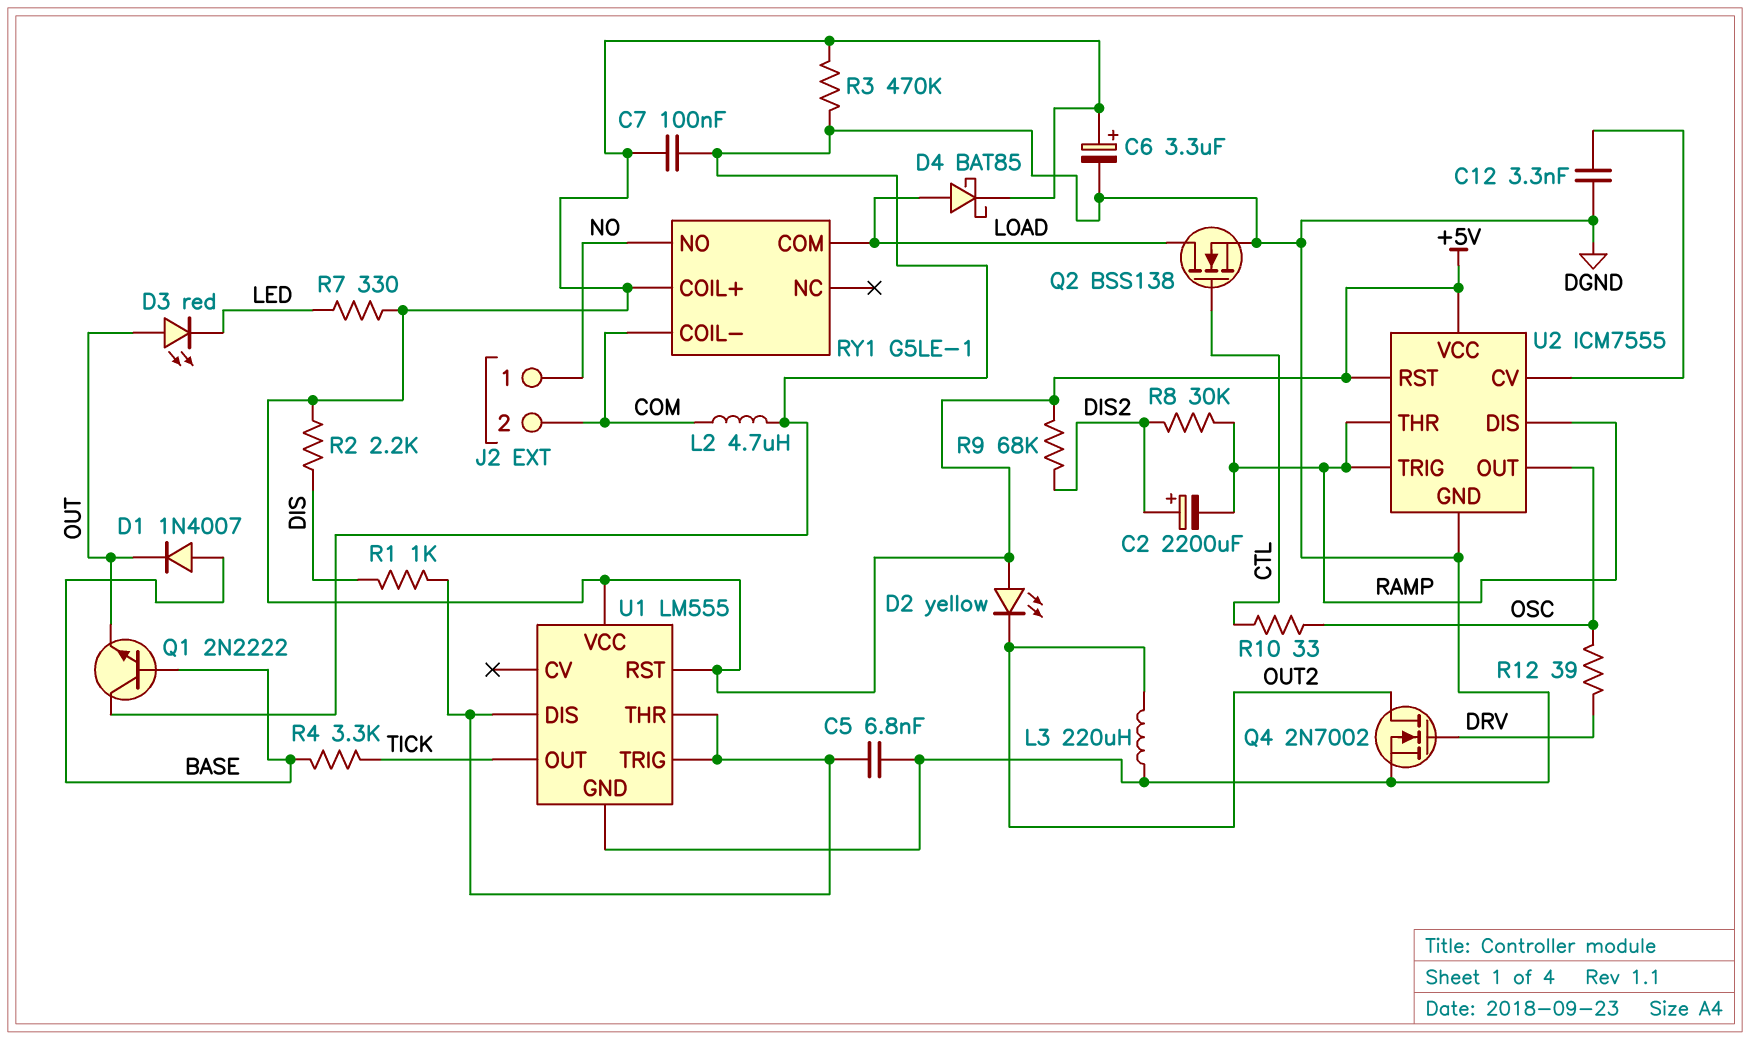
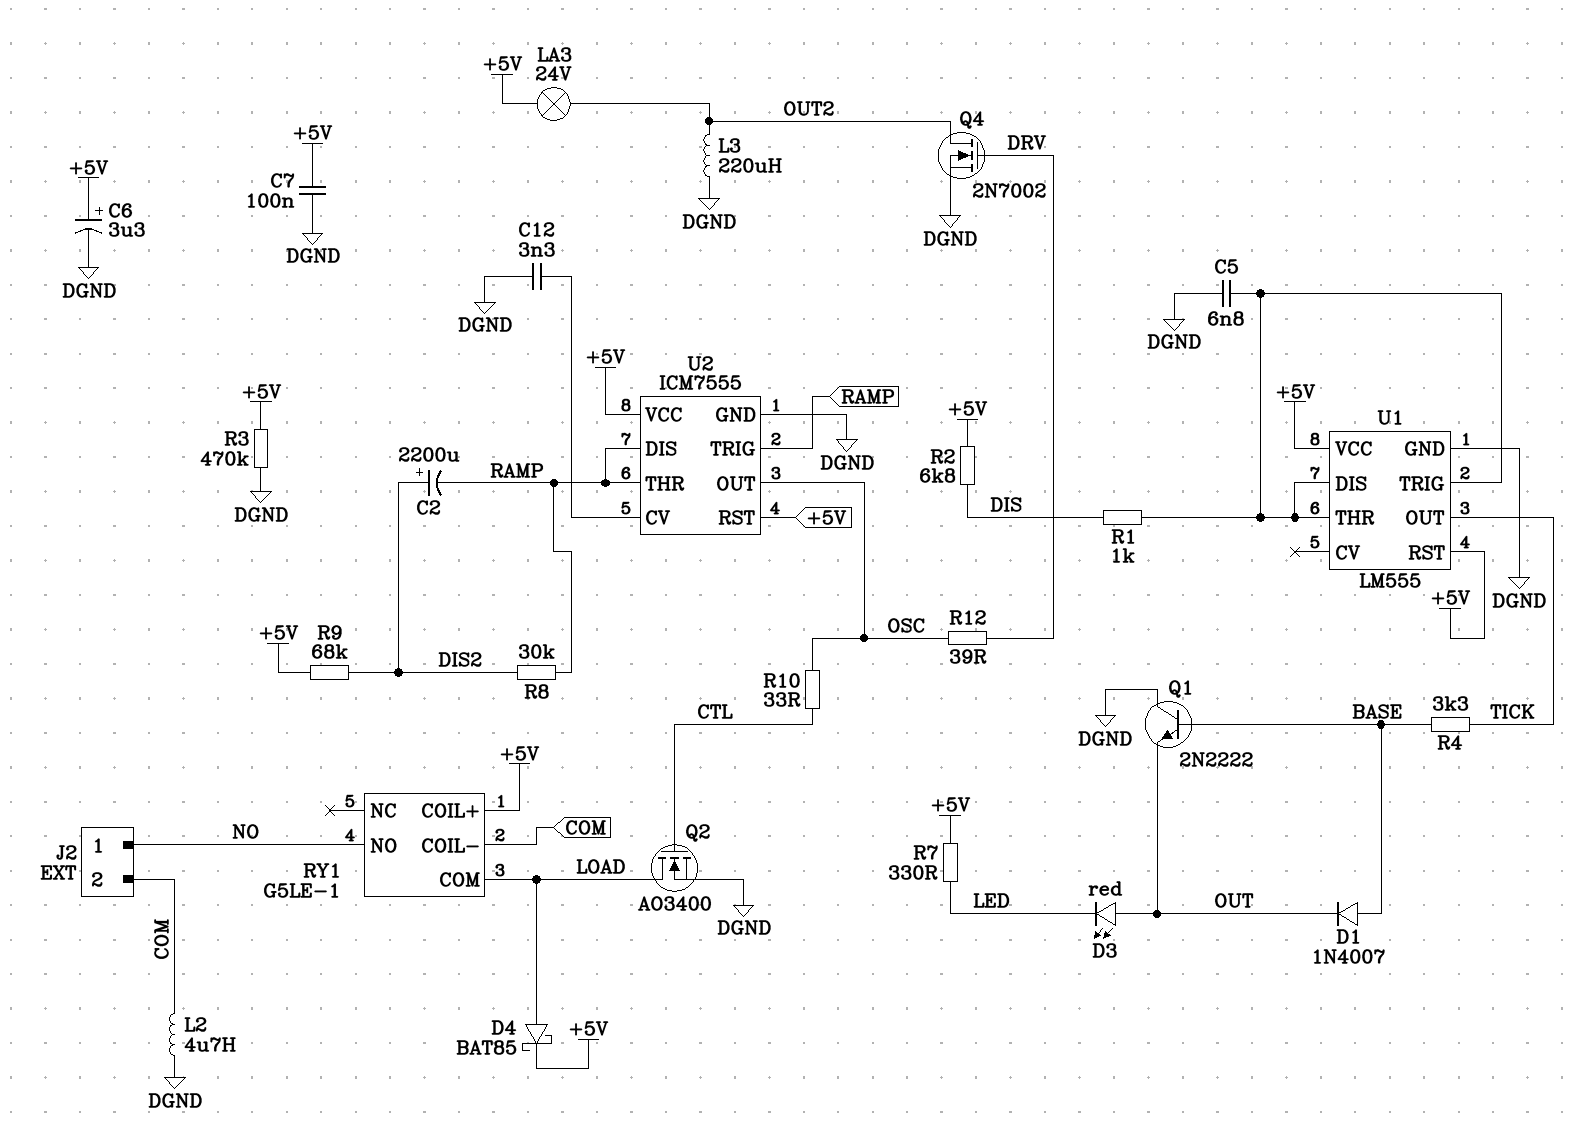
D2: LED yellow (A +5V, K OUT2) -> none
LA3: none -> lamp 24V (+5V, OUT2)
Q2: NMOS BSS138 (G CTL, D LOAD, S DGND) -> NMOS AO3400 (G CTL, D LOAD, S DGND)
R2: 2.2k (+5V, DIS) -> 6.8k (+5V, DIS)

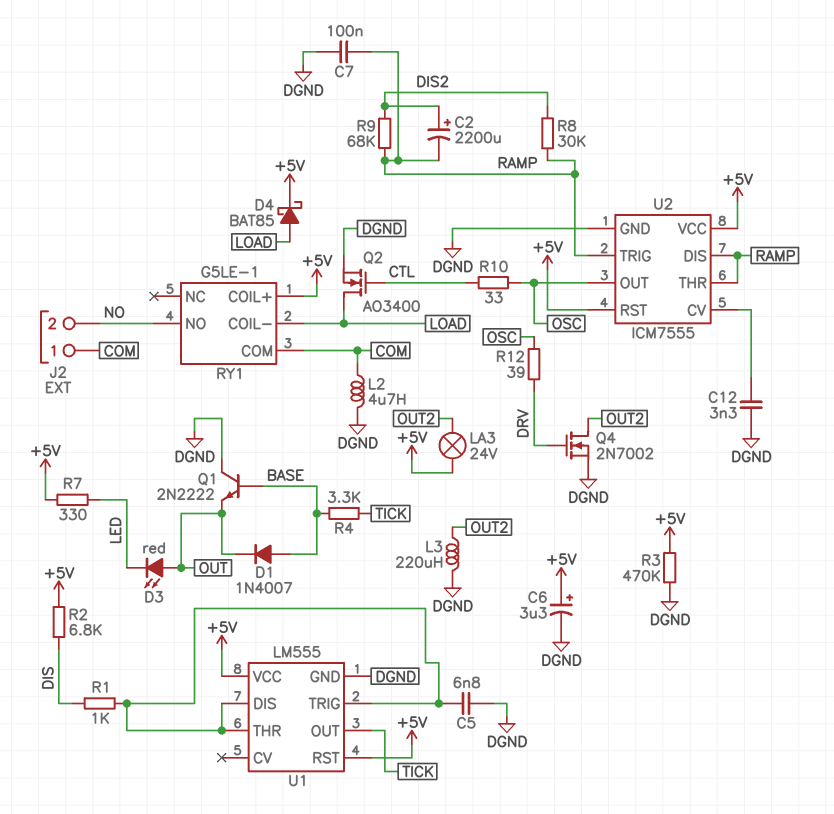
C7: 100nF (+5V, DGND) -> 100nF (DGND, RAMP)
J2 pin 1: NO -> COM
J2 pin 2: COM -> NO
R9: 68k (+5V, DIS2) -> 68k (DIS2, RAMP)
RY1 pin COIL-: COM -> LOAD
RY1 pin COM: LOAD -> COM

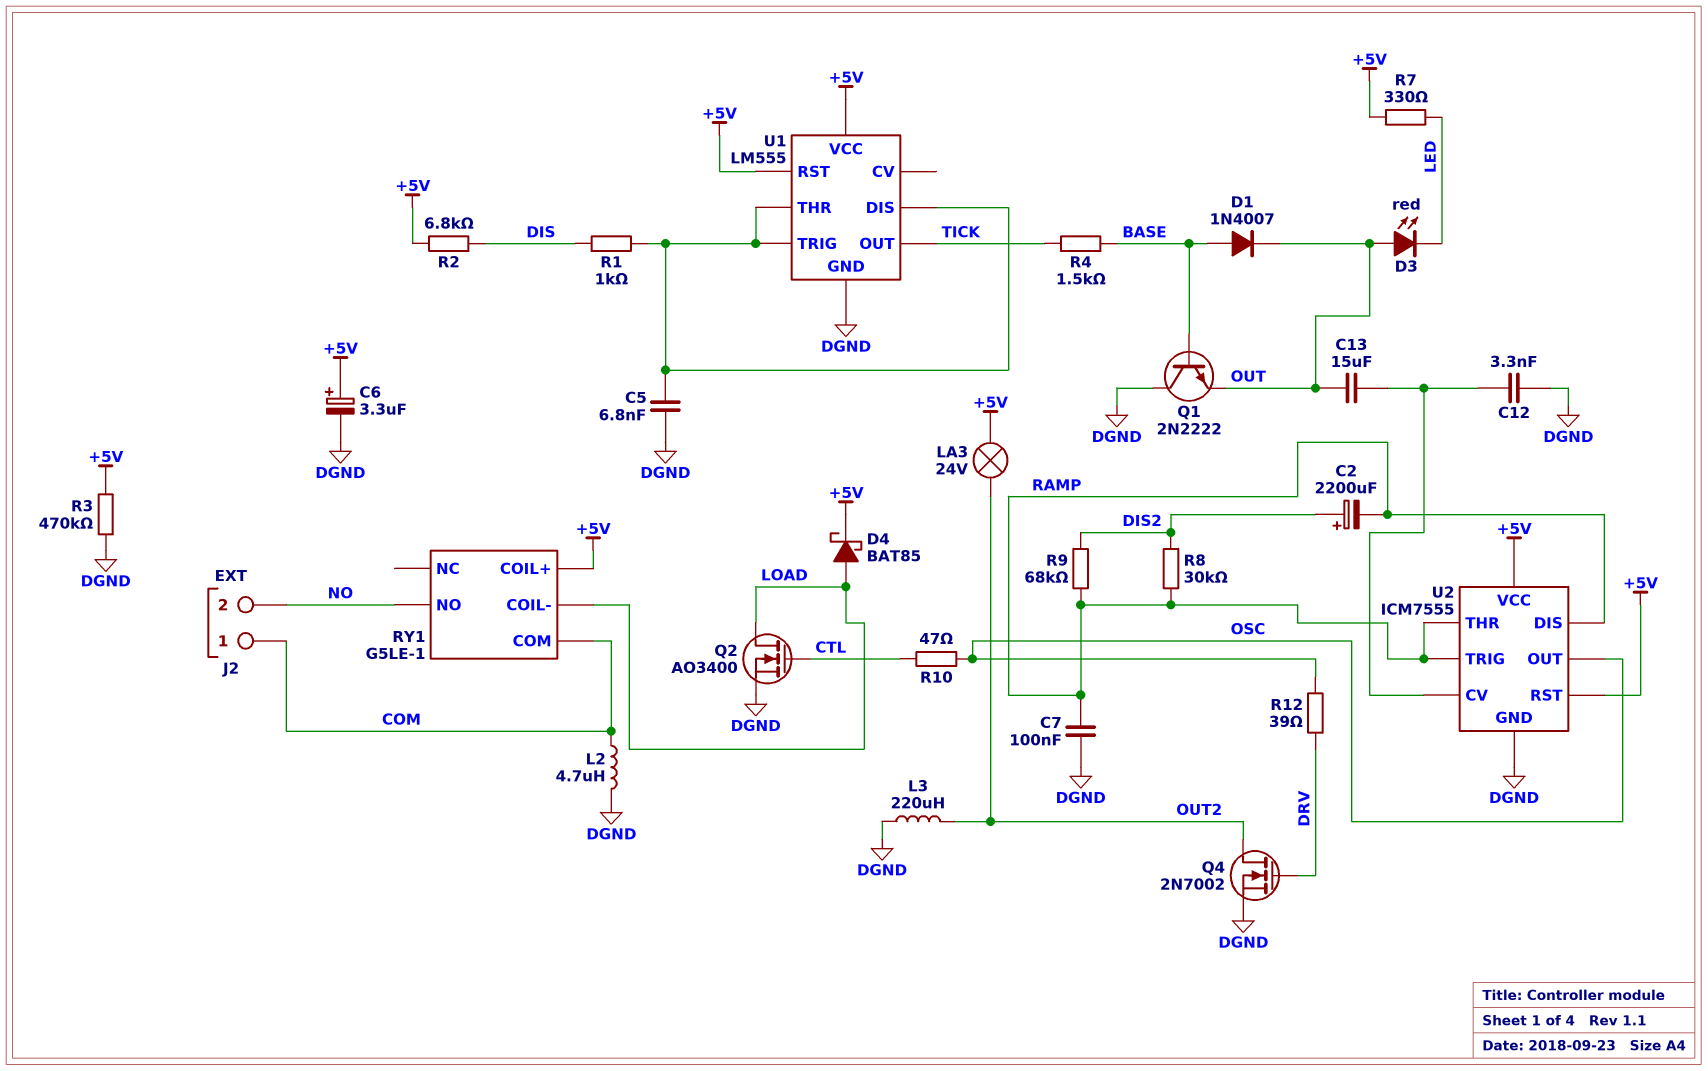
C13: none -> 15uF (OUT, U2/CV)
R4: 3.3k (BASE, TICK) -> 1.5k (BASE, TICK)
R10: 33 (CTL, OSC) -> 47 (CTL, OSC)

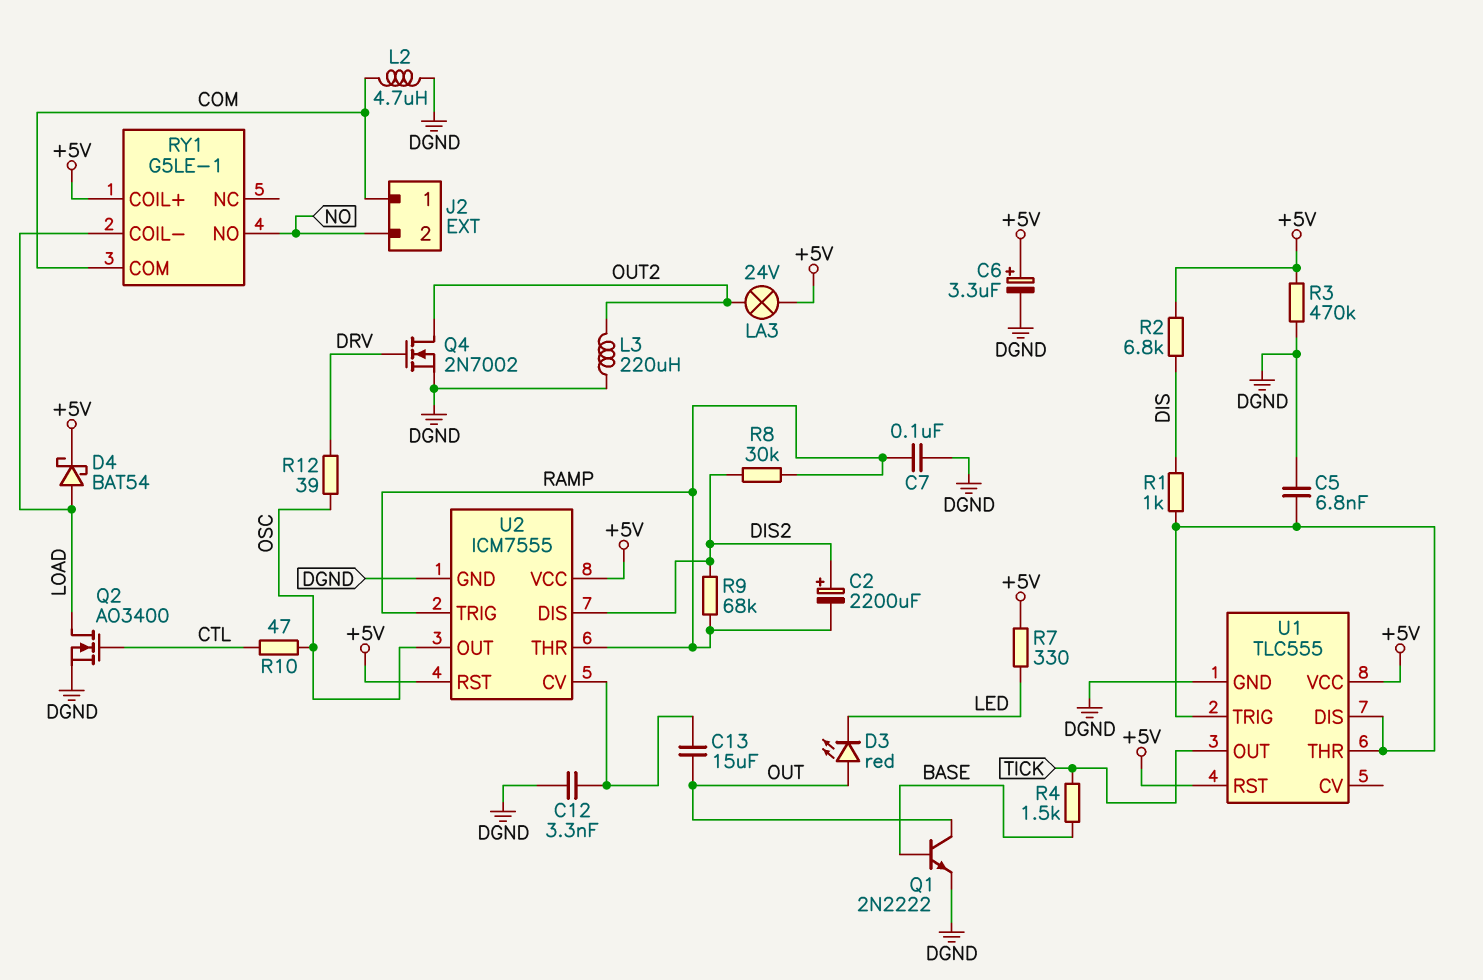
D1: diode 1N4007 (A BASE, K OUT) -> none
D4: schottky BAT85 (A LOAD, K +5V) -> schottky BAT54 (A LOAD, K +5V)
Q1: NPN 2N2222 (B BASE, C DGND, E OUT) -> NPN 2N2222 (B BASE, C OUT, E DGND)
U1: LM555 -> TLC555
U2 pin DIS: RAMP -> DIS2

